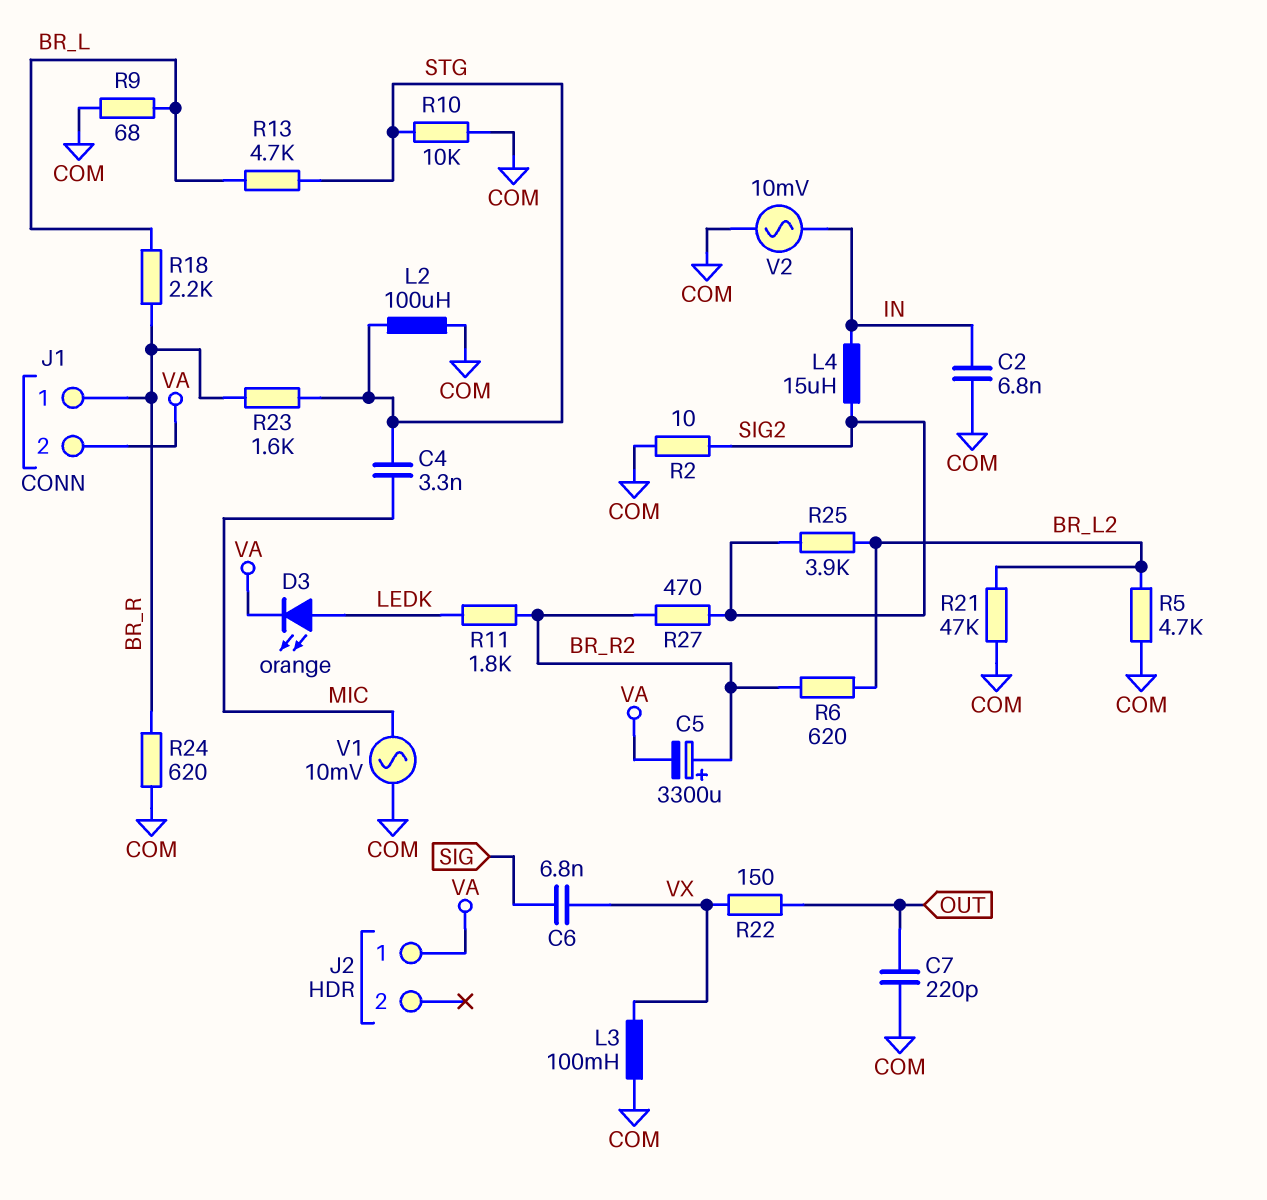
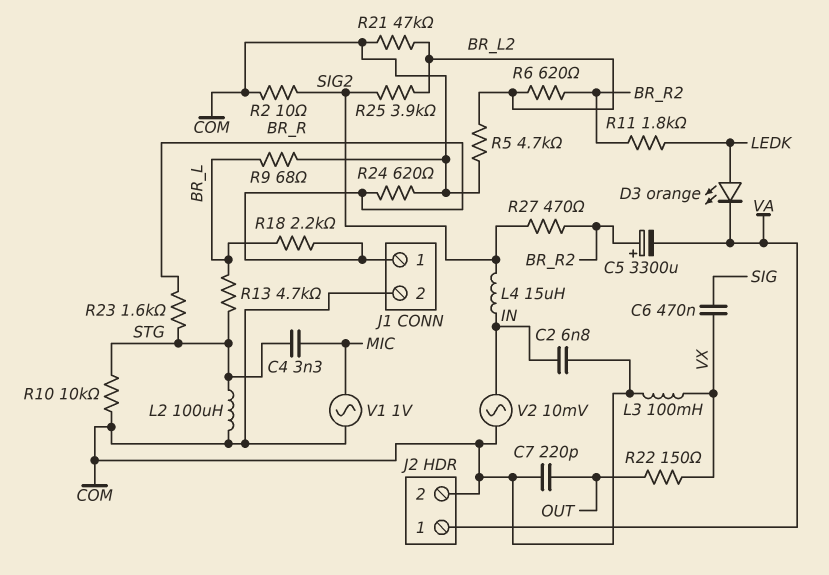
C6: 6.8nF (SIG, VX) -> 470nF (SIG, VX)
J1 pin 2: VA -> COM
J2 pin 2: none -> COM
V1: AC 10mV (COM, MIC) -> AC 1V (COM, MIC)

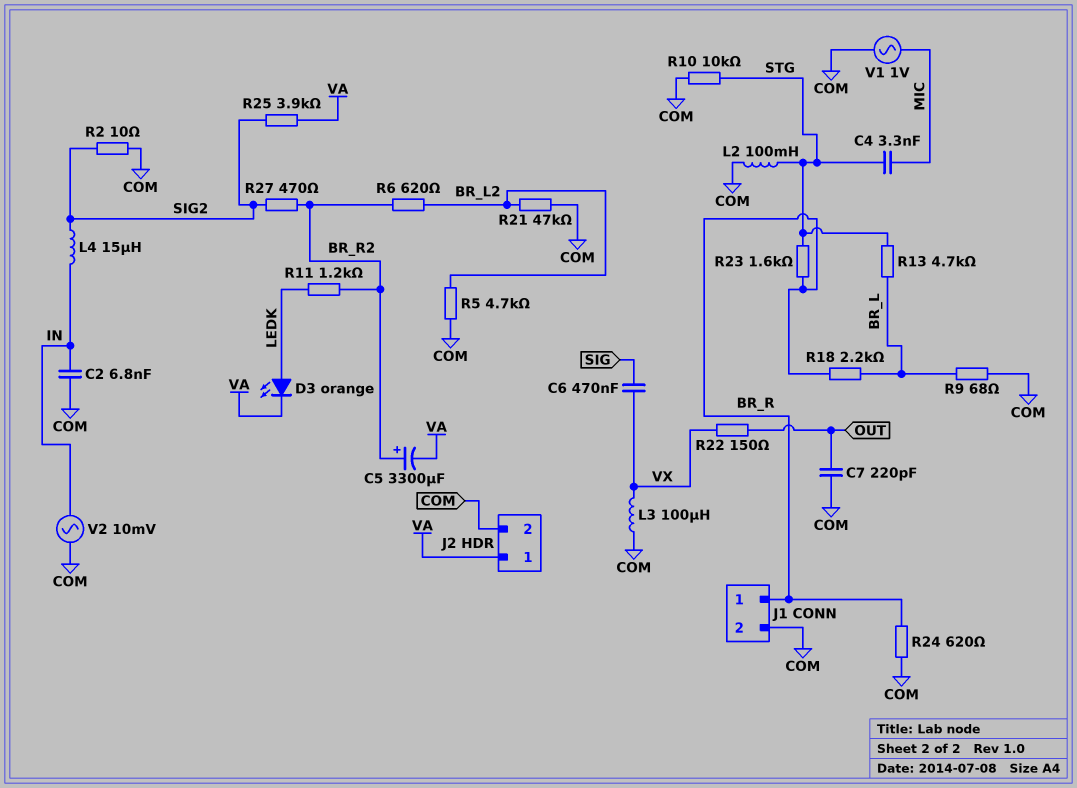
L2: 100uH (COM, STG) -> 100mH (COM, STG)
L3: 100mH (COM, VX) -> 100uH (COM, VX)
R11: 1.8k (BR_R2, LEDK) -> 1.2k (BR_R2, LEDK)
R25: 3.9k (BR_L2, SIG2) -> 3.9k (SIG2, VA)

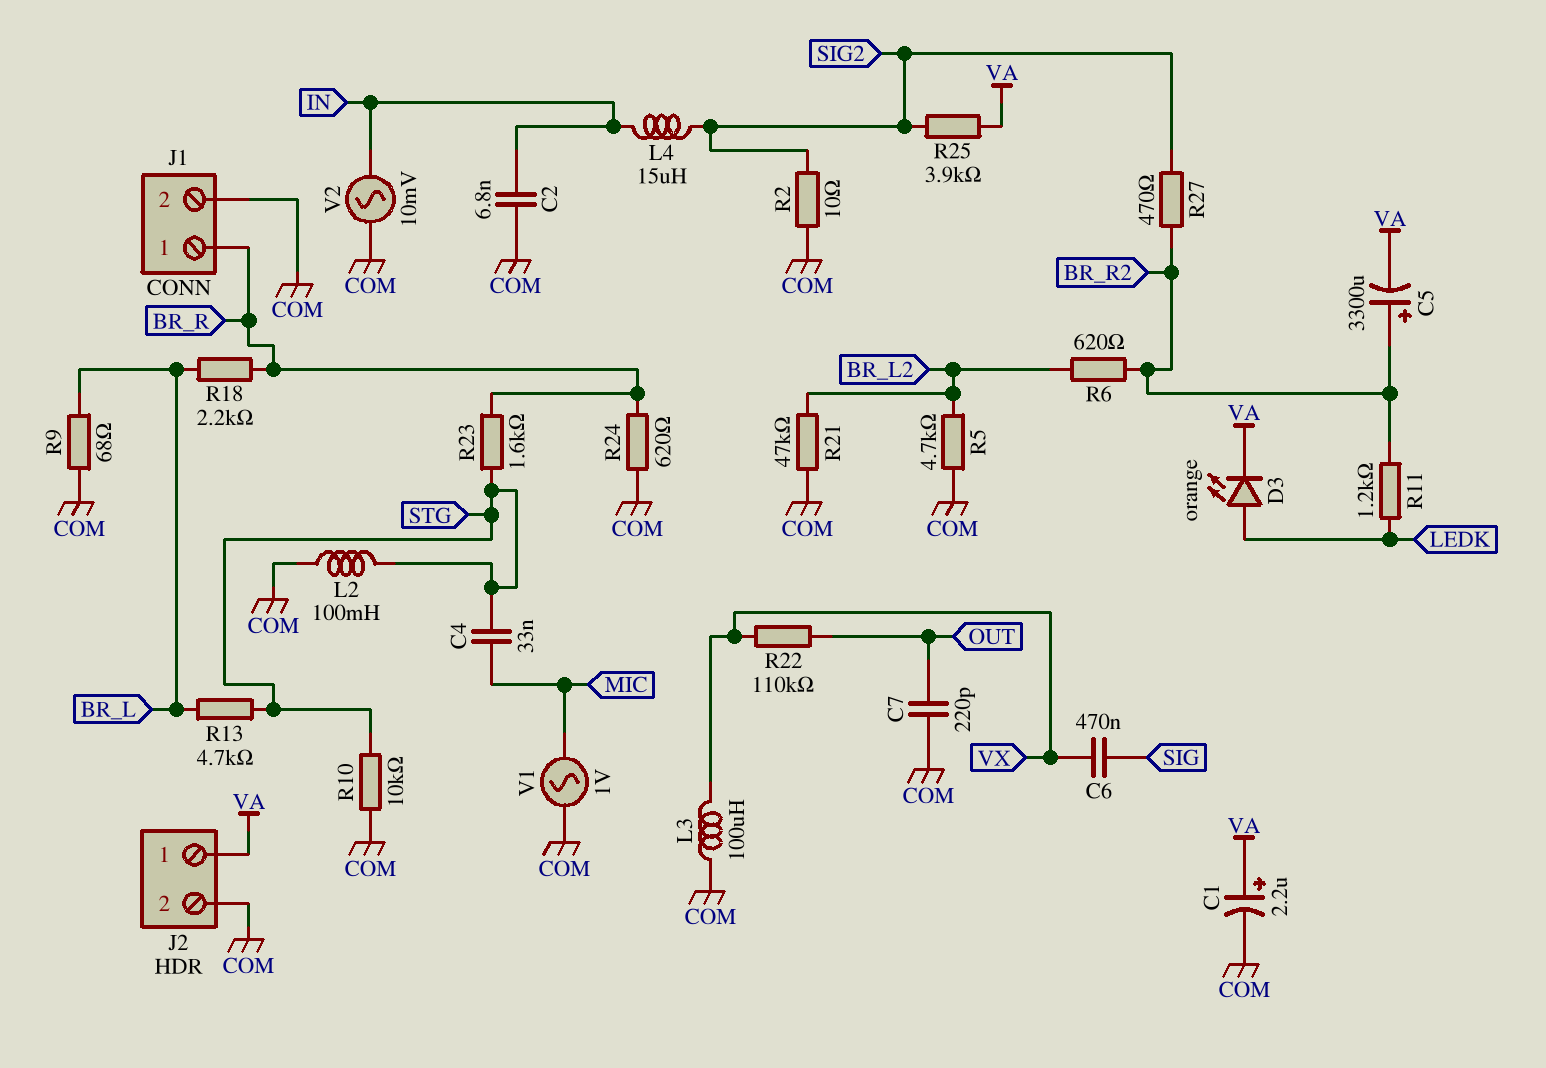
C1: none -> 2.2uF (plus VA, minus COM)
C4: 3.3nF (MIC, STG) -> 33nF (MIC, STG)
R22: 150 (OUT, VX) -> 110k (OUT, VX)

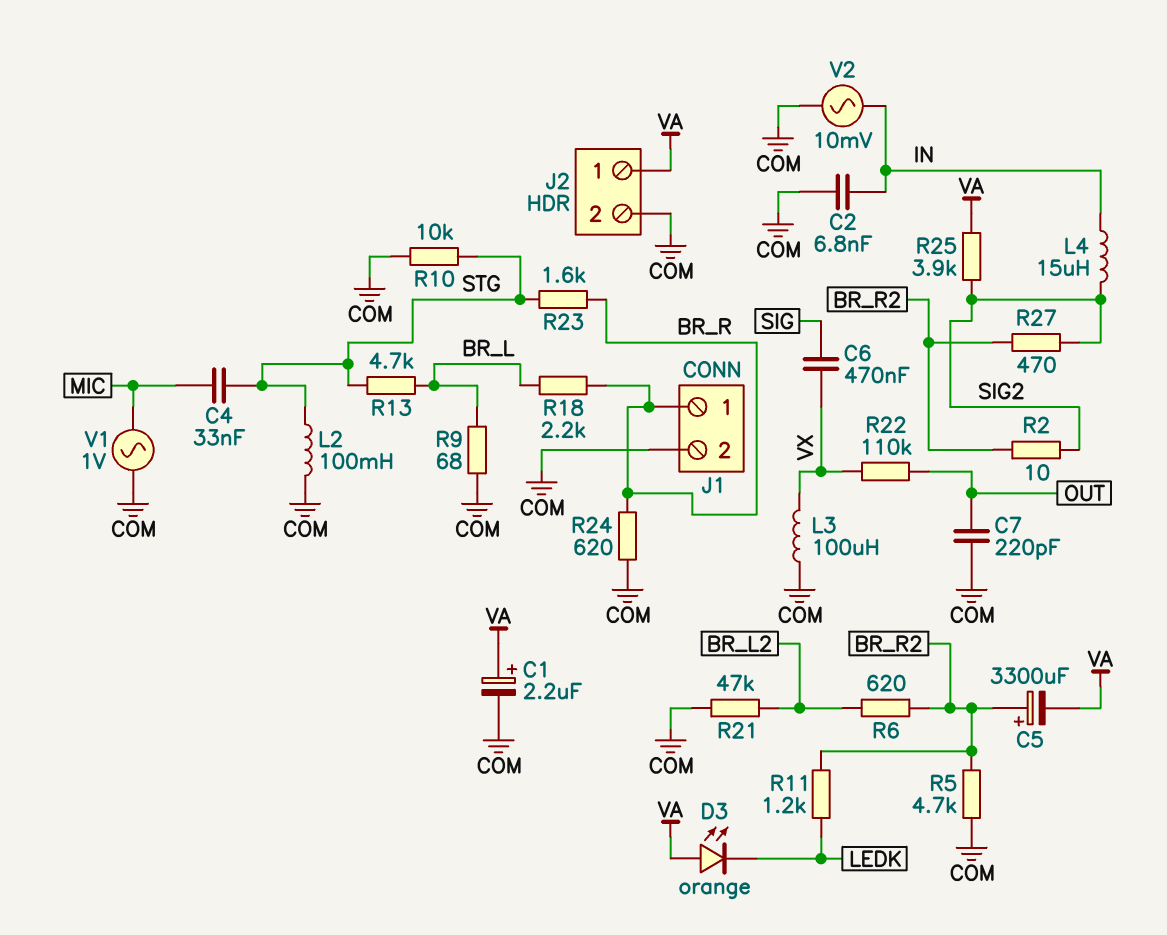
D3: LED orange (A LEDK, K VA) -> LED orange (A VA, K LEDK)
R2: 10 (COM, SIG2) -> 10 (BR_R2, SIG2)
R5: 4.7k (BR_L2, COM) -> 4.7k (BR_R2, COM)

